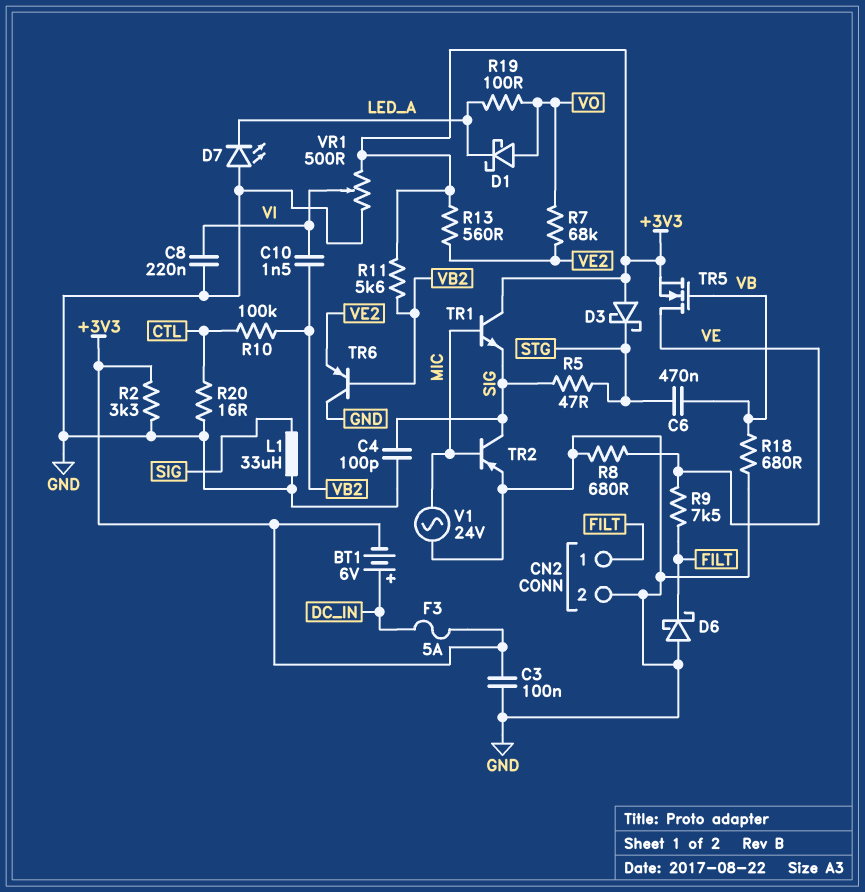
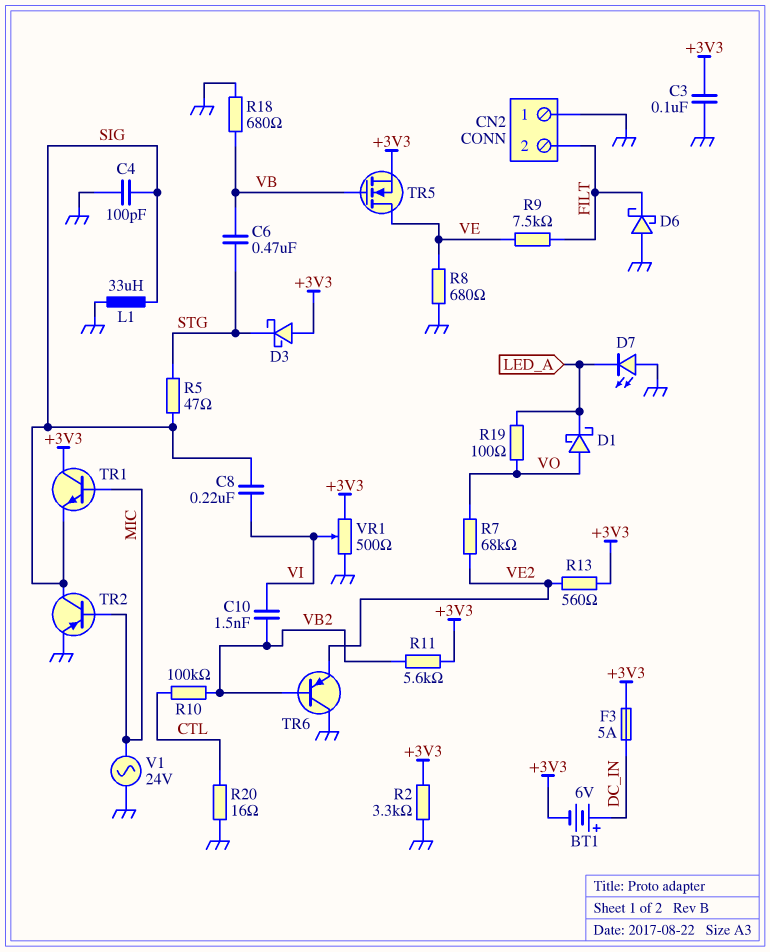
C8: 220nF (GND, VI) -> 220nF (SIG, VI)
CN2 pin 1: FILT -> GND
CN2 pin 2: GND -> FILT

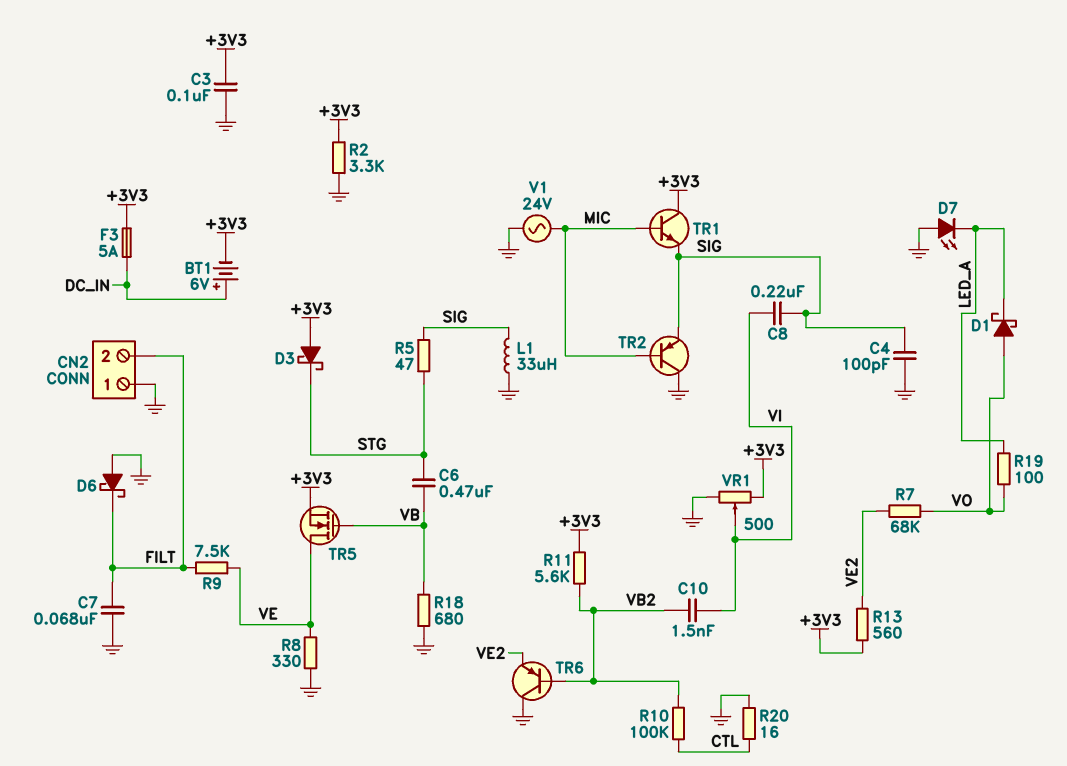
C7: none -> 68nF (FILT, GND)
R8: 680 (GND, VE) -> 330 (GND, VE)
TR2: PNP (B MIC, C SIG, E GND) -> PNP (B MIC, C GND, E SIG)

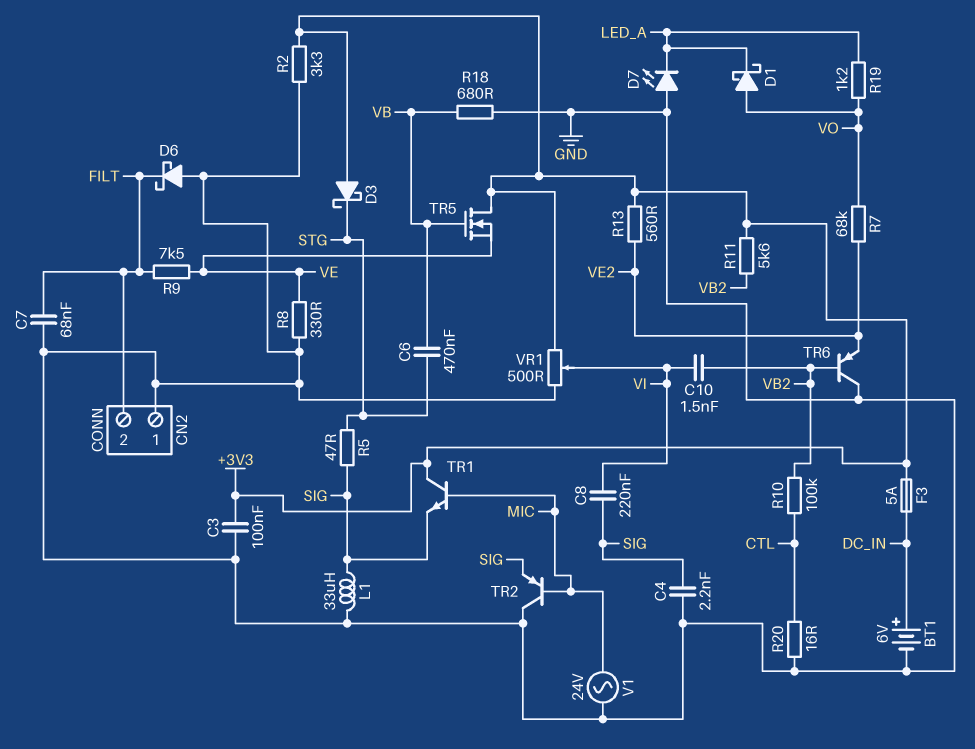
BT1: 6V (plus DC_IN, minus +3V3) -> 6V (plus DC_IN, minus GND)
C4: 100pF (GND, SIG) -> 2.2nF (GND, SIG)
R19: 100 (LED_A, VO) -> 1.2k (LED_A, VO)
TR5: NMOS (G VB, D VE, S +3V3) -> NMOS (G VB, D +3V3, S VE)

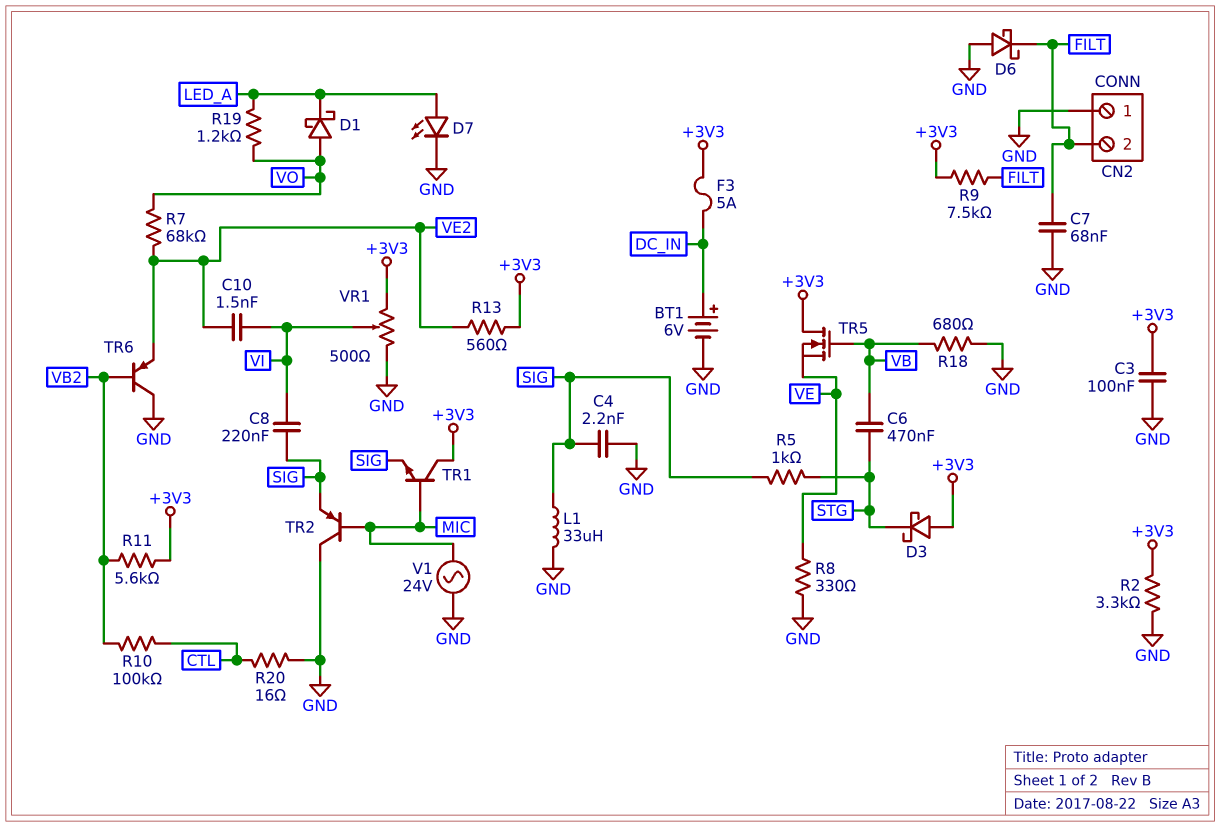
C10: 1.5nF (VB2, VI) -> 1.5nF (VE2, VI)
D7: LED (A GND, K LED_A) -> LED (A LED_A, K GND)
R5: 47 (SIG, STG) -> 1k (SIG, STG)
R9: 7.5k (FILT, VE) -> 7.5k (+3V3, FILT)

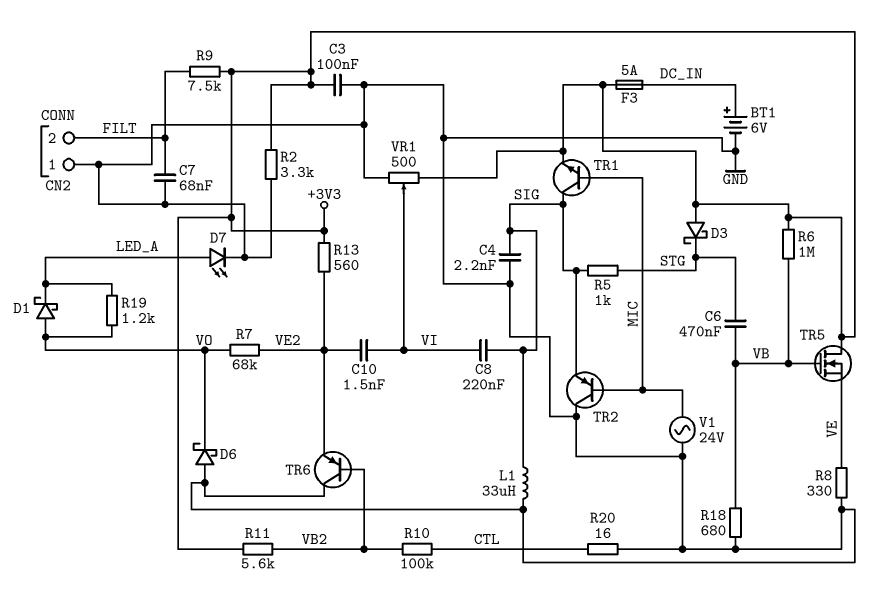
D6: schottky (A GND, K FILT) -> schottky (A GND, K VO)
R6: none -> 1M (+3V3, VB)
TR1: NPN (B MIC, C +3V3, E SIG) -> NPN (B MIC, C SIG, E +3V3)

